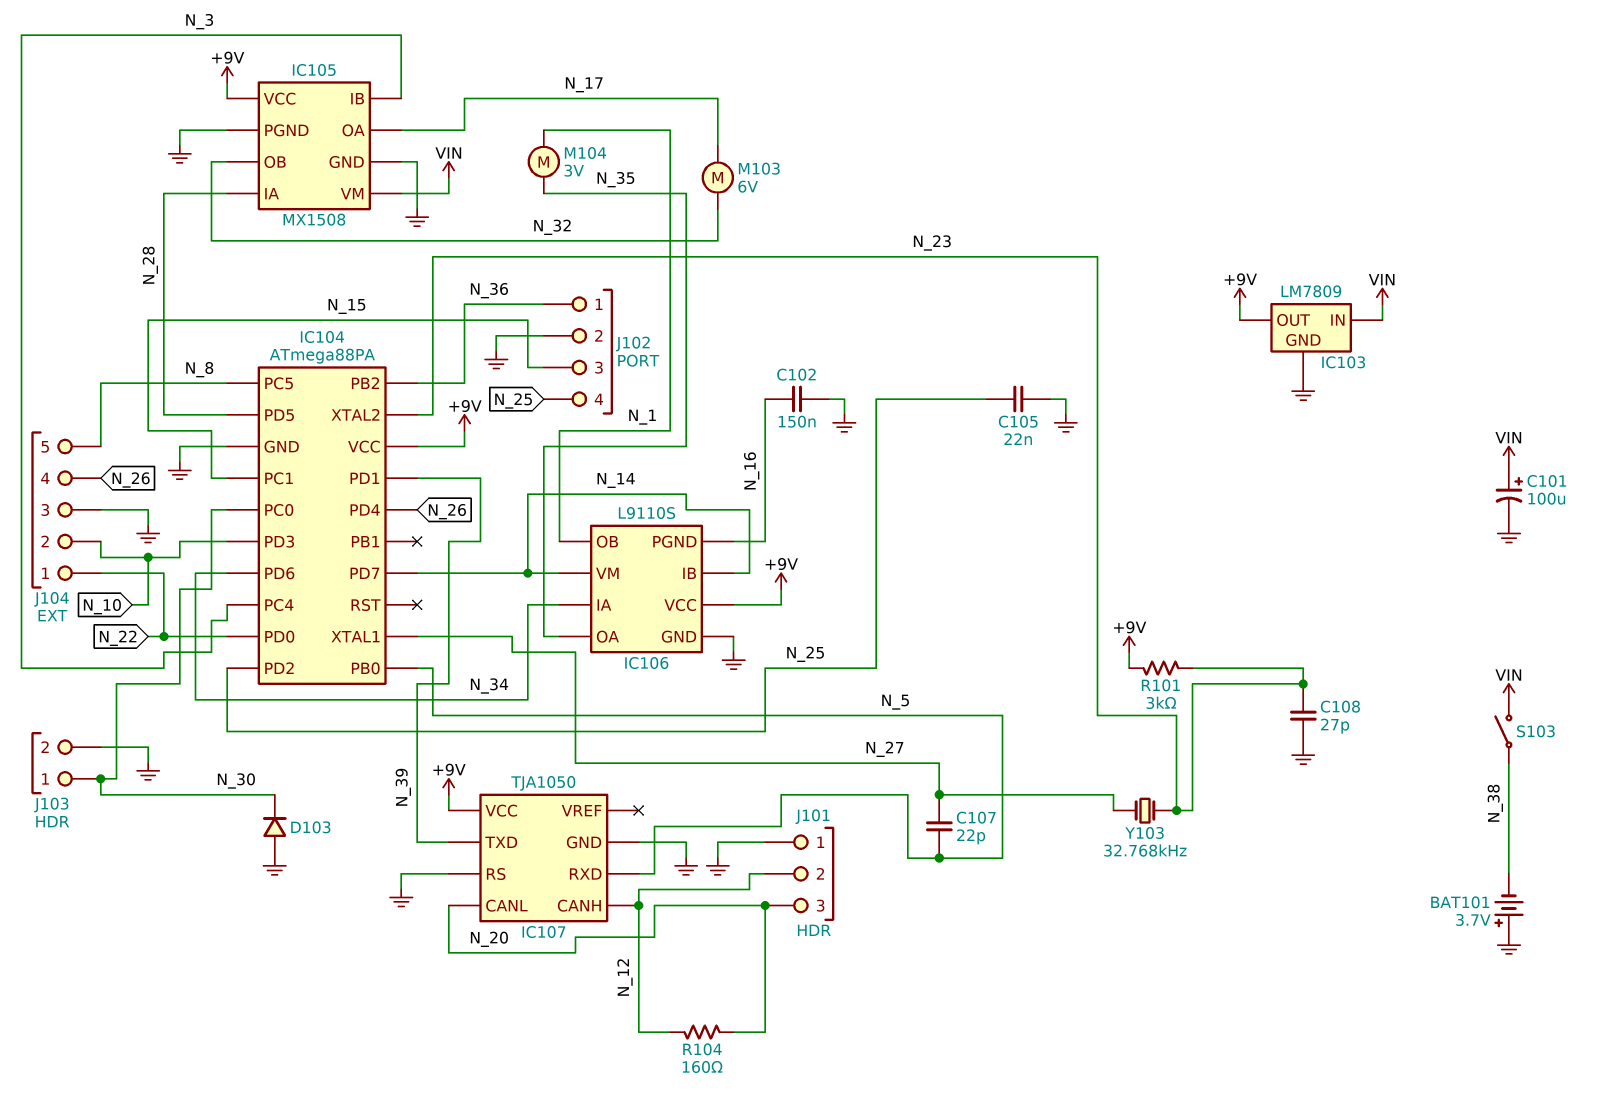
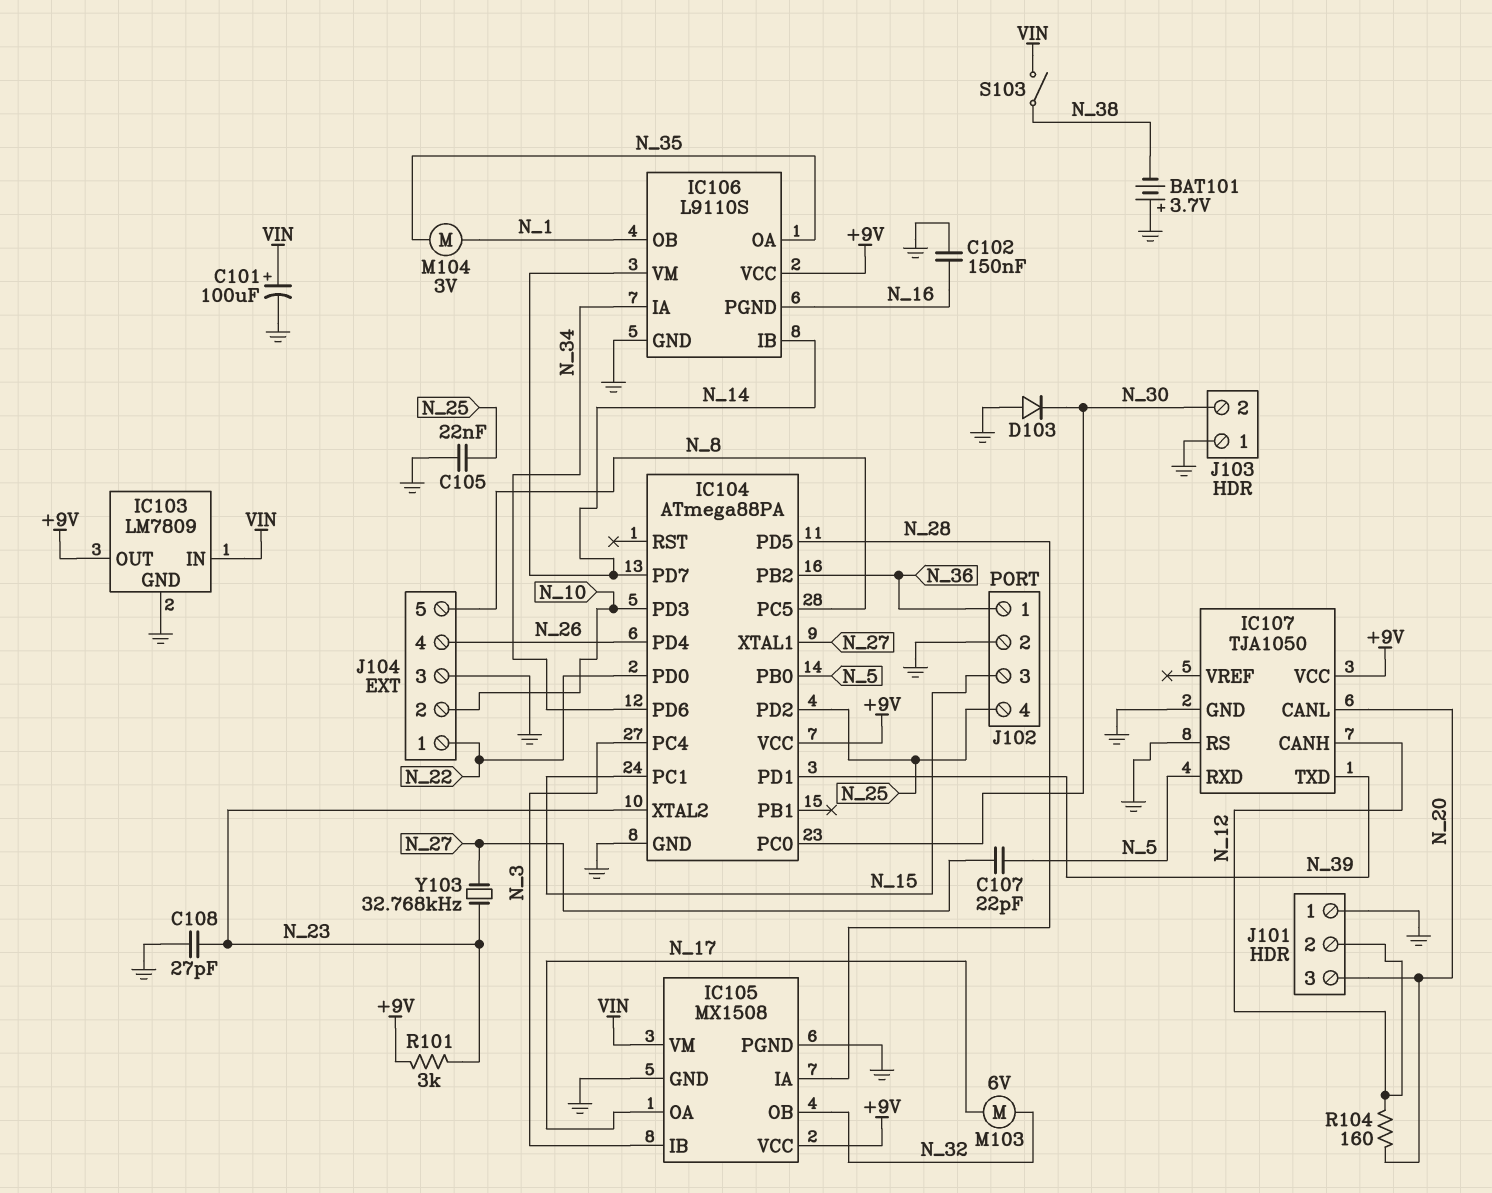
J103 pin 1: N_30 -> GND
J103 pin 2: GND -> N_30

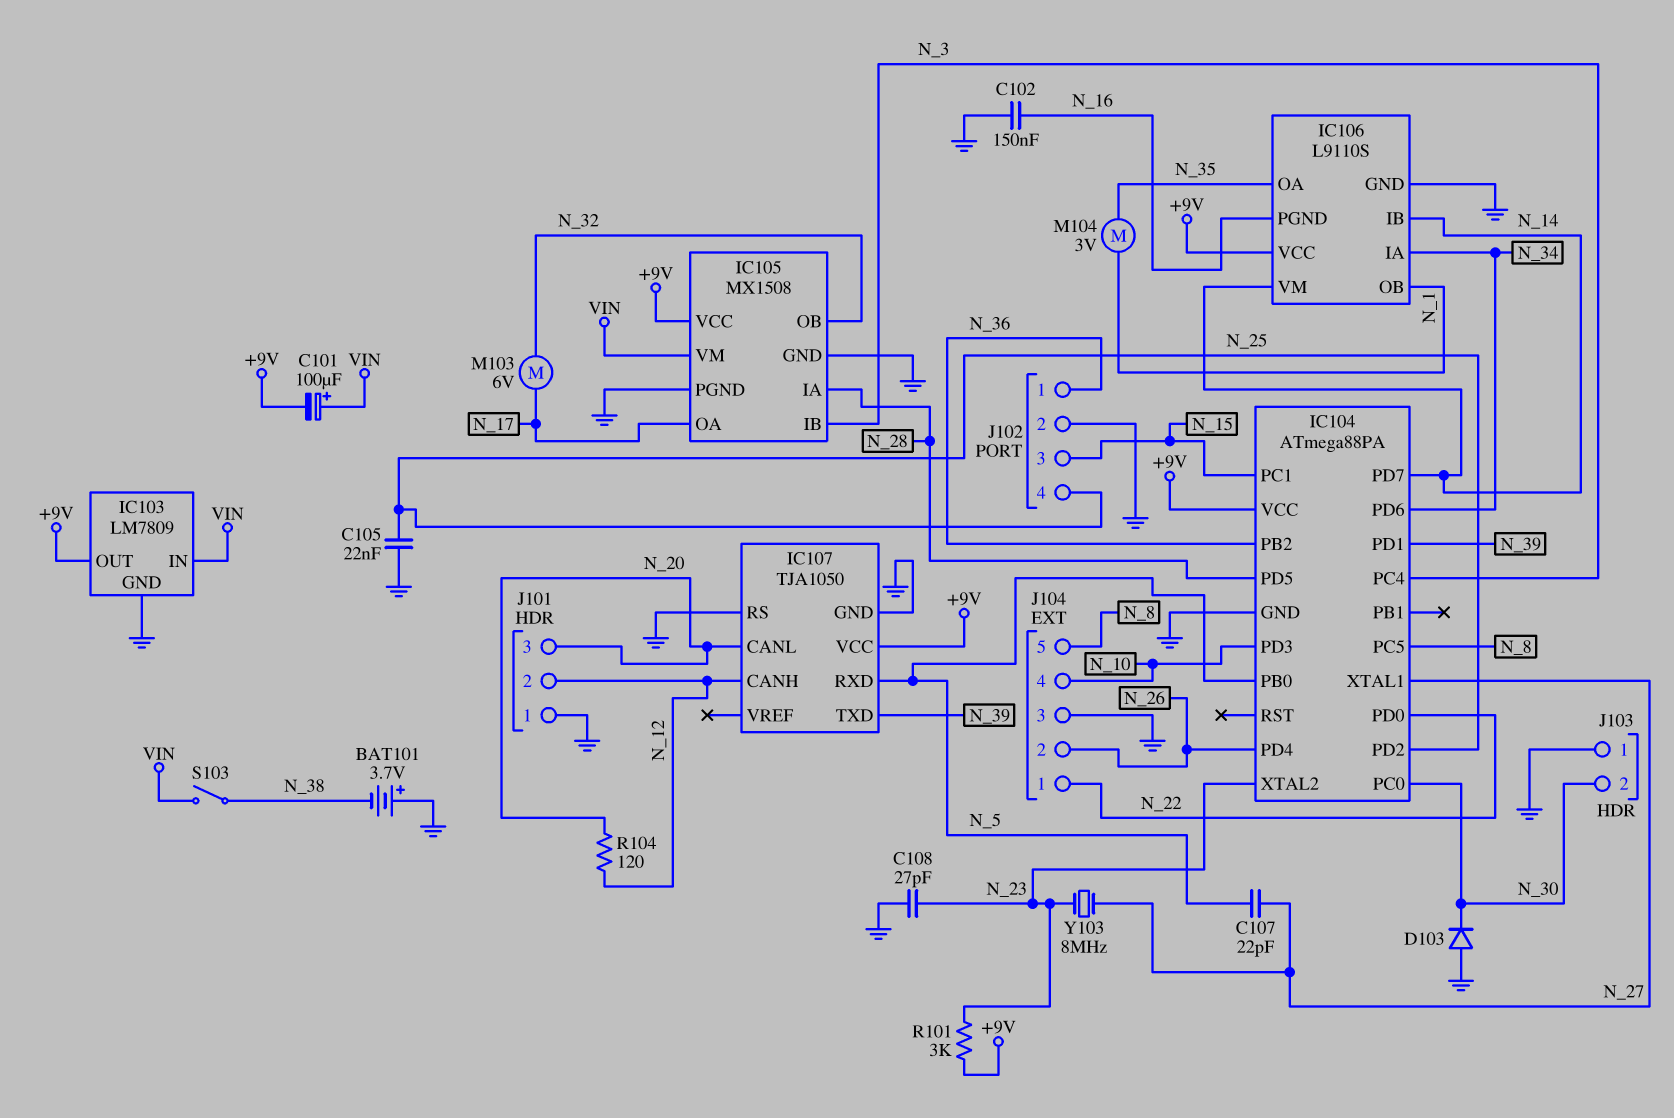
C101: 100uF (plus VIN, minus GND) -> 100uF (plus VIN, minus +9V)
J104 pin 2: N_10 -> N_26
J104 pin 4: N_26 -> N_10
R104: 160 (N_12, N_20) -> 120 (N_12, N_20)
Y103: 32.768kHz (N_23, N_27) -> 8MHz (N_23, N_27)

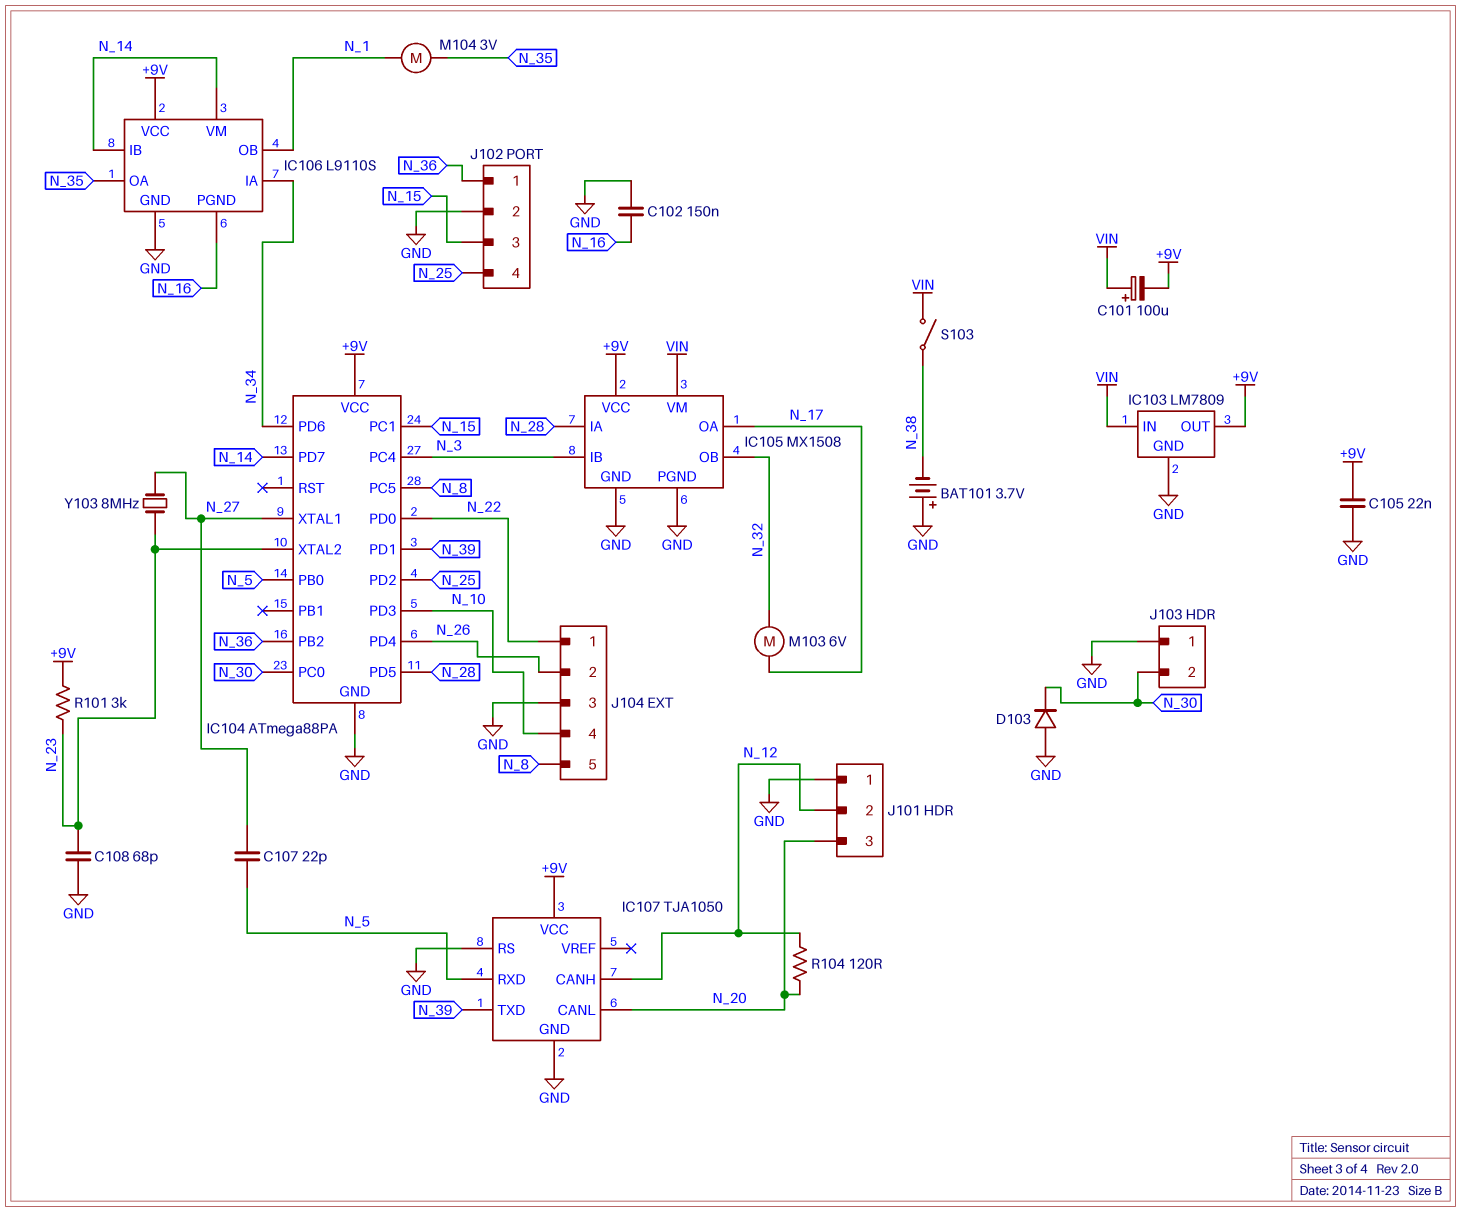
C105: 22nF (GND, N_25) -> 22nF (+9V, GND)
C108: 27pF (GND, N_23) -> 68pF (GND, N_23)

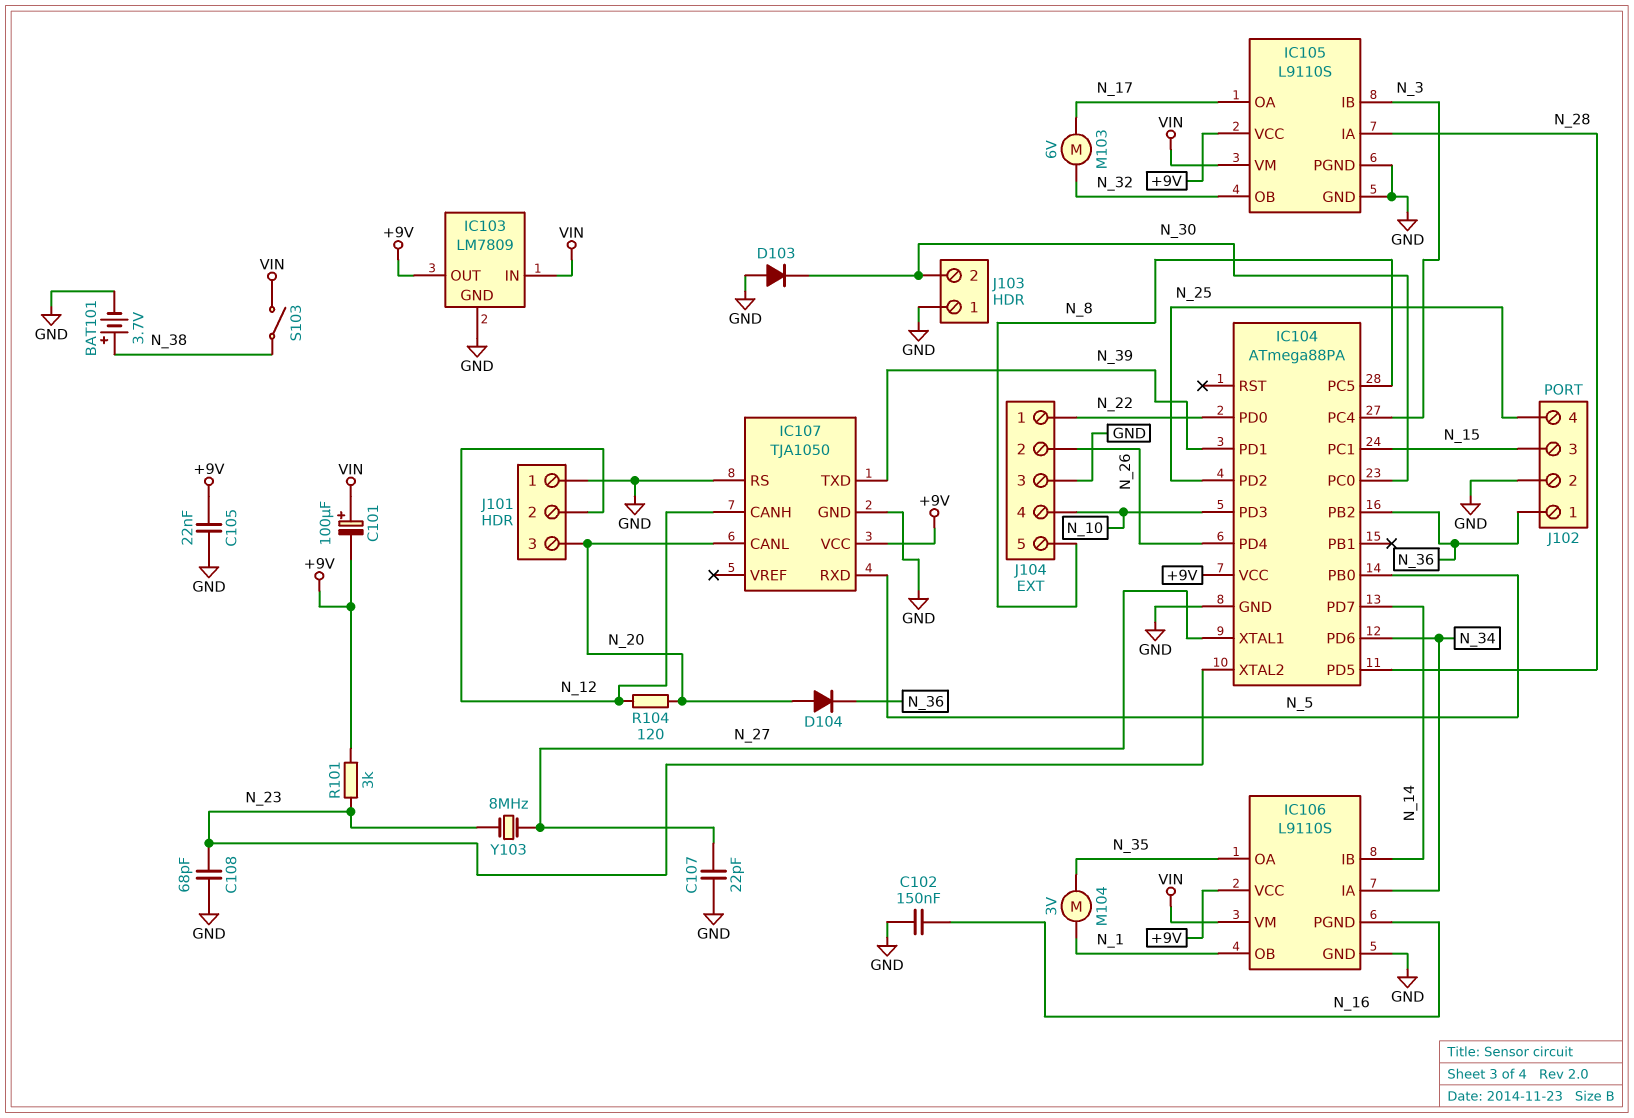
BAT101: 3.7V (plus GND, minus N_38) -> 3.7V (plus N_38, minus GND)
C107: 22pF (N_5, N_27) -> 22pF (GND, N_27)
D104: none -> diode (A N_20, K N_36)
IC105: MX1508 -> L9110S
IC106 pin VM: N_14 -> VIN

